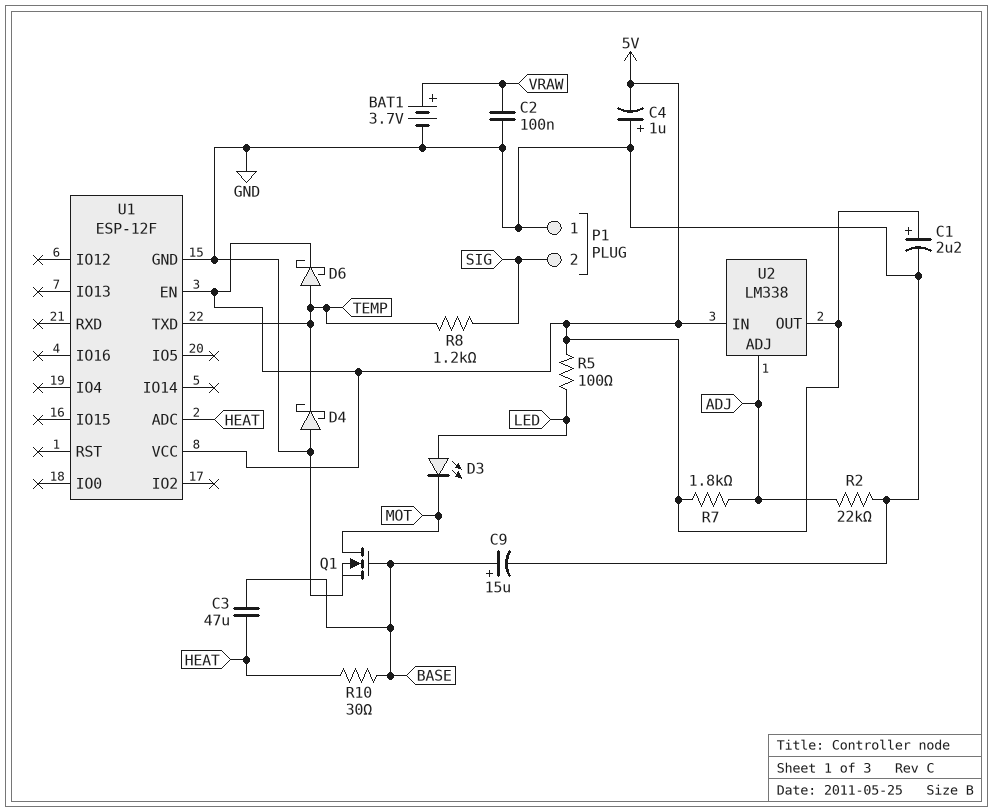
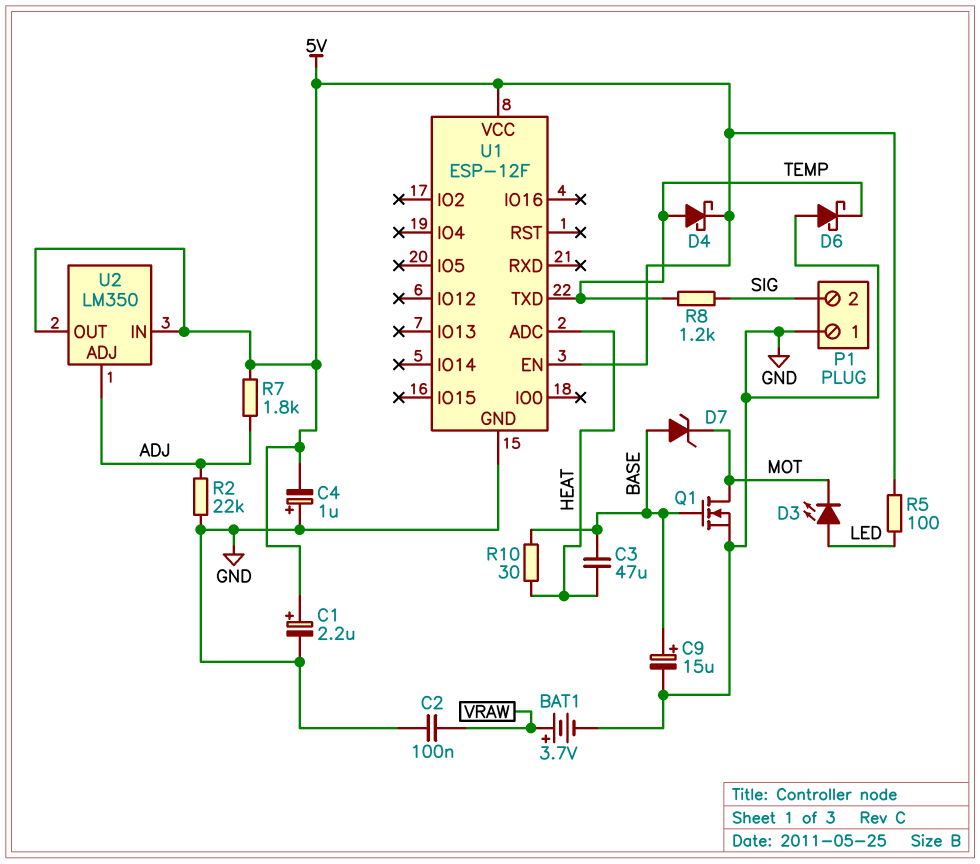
D4: schottky (A GND, K TEMP) -> schottky (A TEMP, K 5V)
D6: schottky (A TEMP, K 5V) -> schottky (A GND, K TEMP)
D7: none -> zener (A BASE, K MOT)
U2: LM338 -> LM350

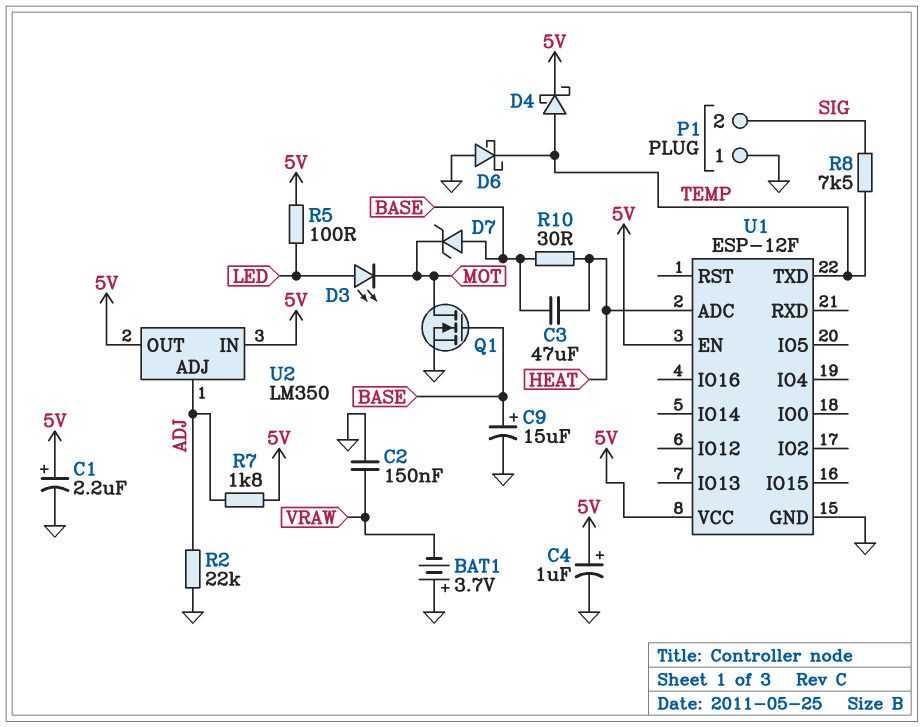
BAT1: 3.7V (plus VRAW, minus GND) -> 3.7V (plus GND, minus VRAW)
C2: 100nF (GND, VRAW) -> 150nF (GND, VRAW)
C4: 1uF (plus GND, minus 5V) -> 1uF (plus 5V, minus GND)
R8: 1.2k (SIG, TEMP) -> 7.5k (SIG, TEMP)

